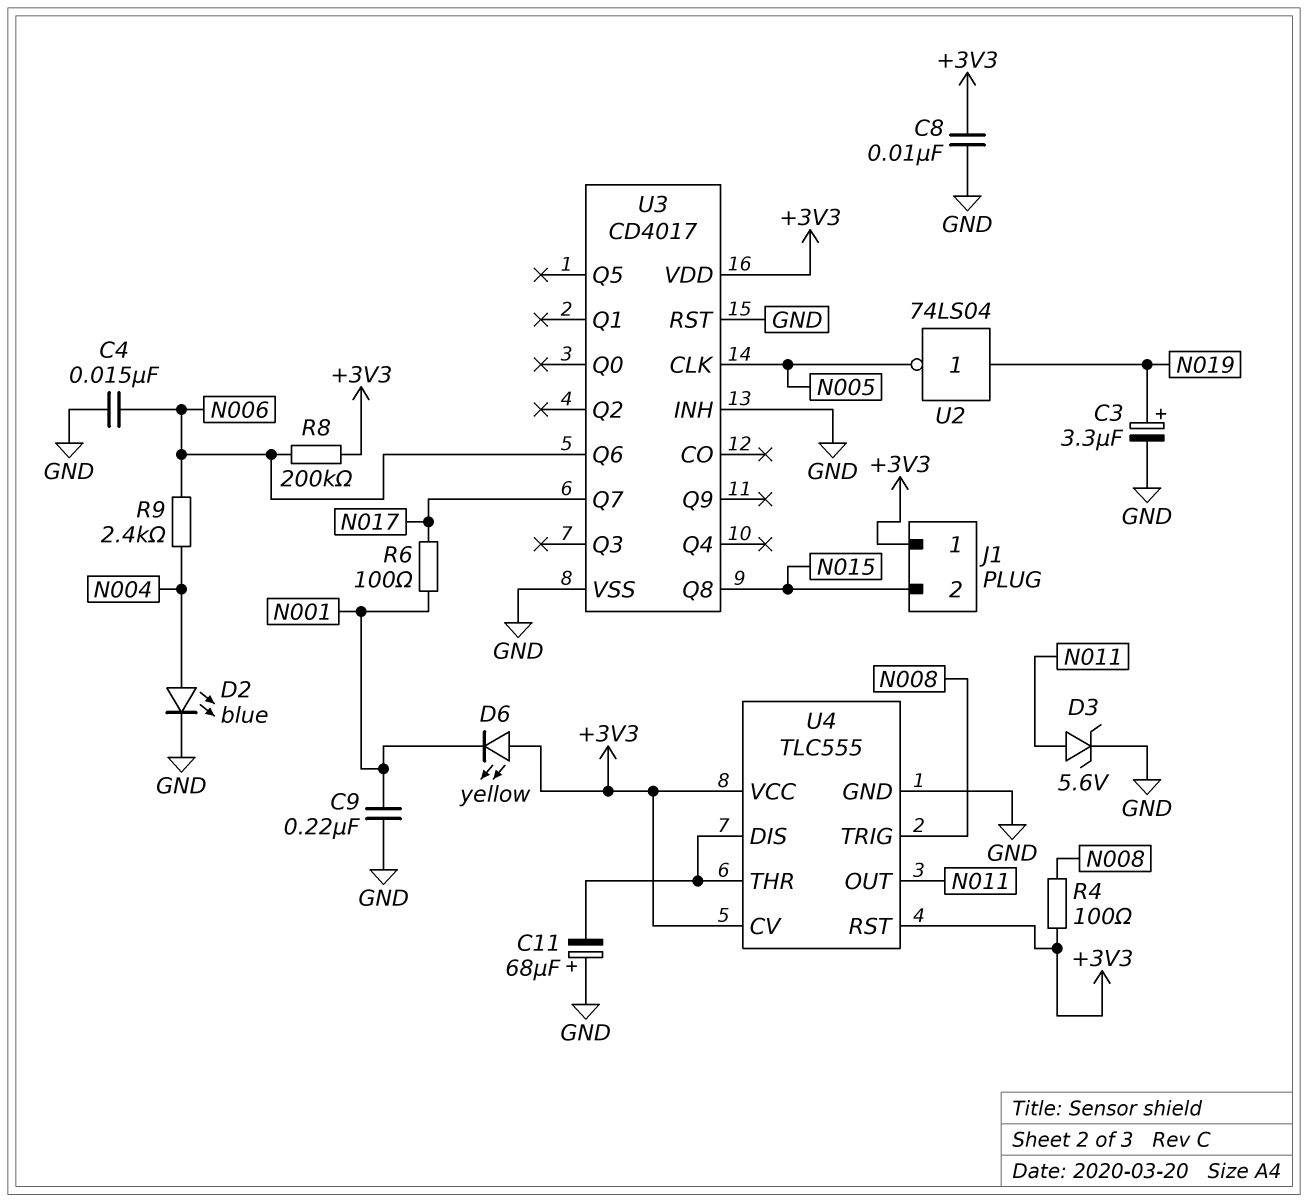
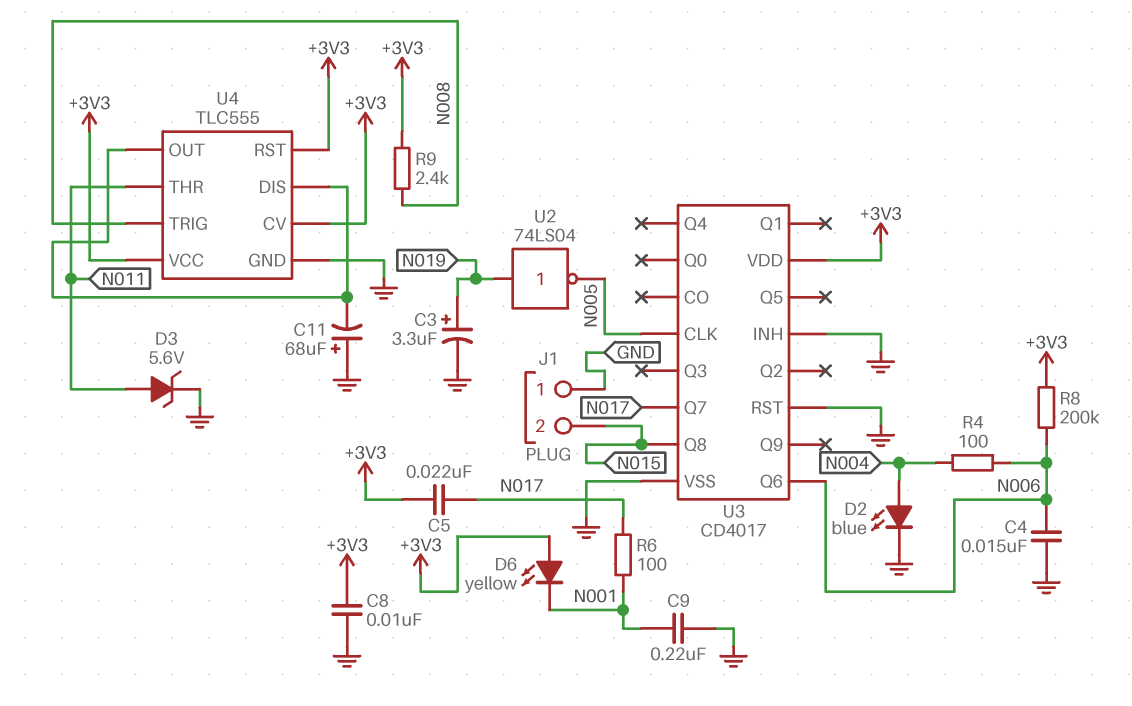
C5: none -> 22nF (+3V3, N017)
J1 pin 1: +3V3 -> GND
R4: 100 (+3V3, N008) -> 100 (N004, N006)
R9: 2.4k (N004, N006) -> 2.4k (+3V3, N008)
U4 pin OUT: N011 -> U4/DIS
U4 pin THR: U4/DIS -> N011

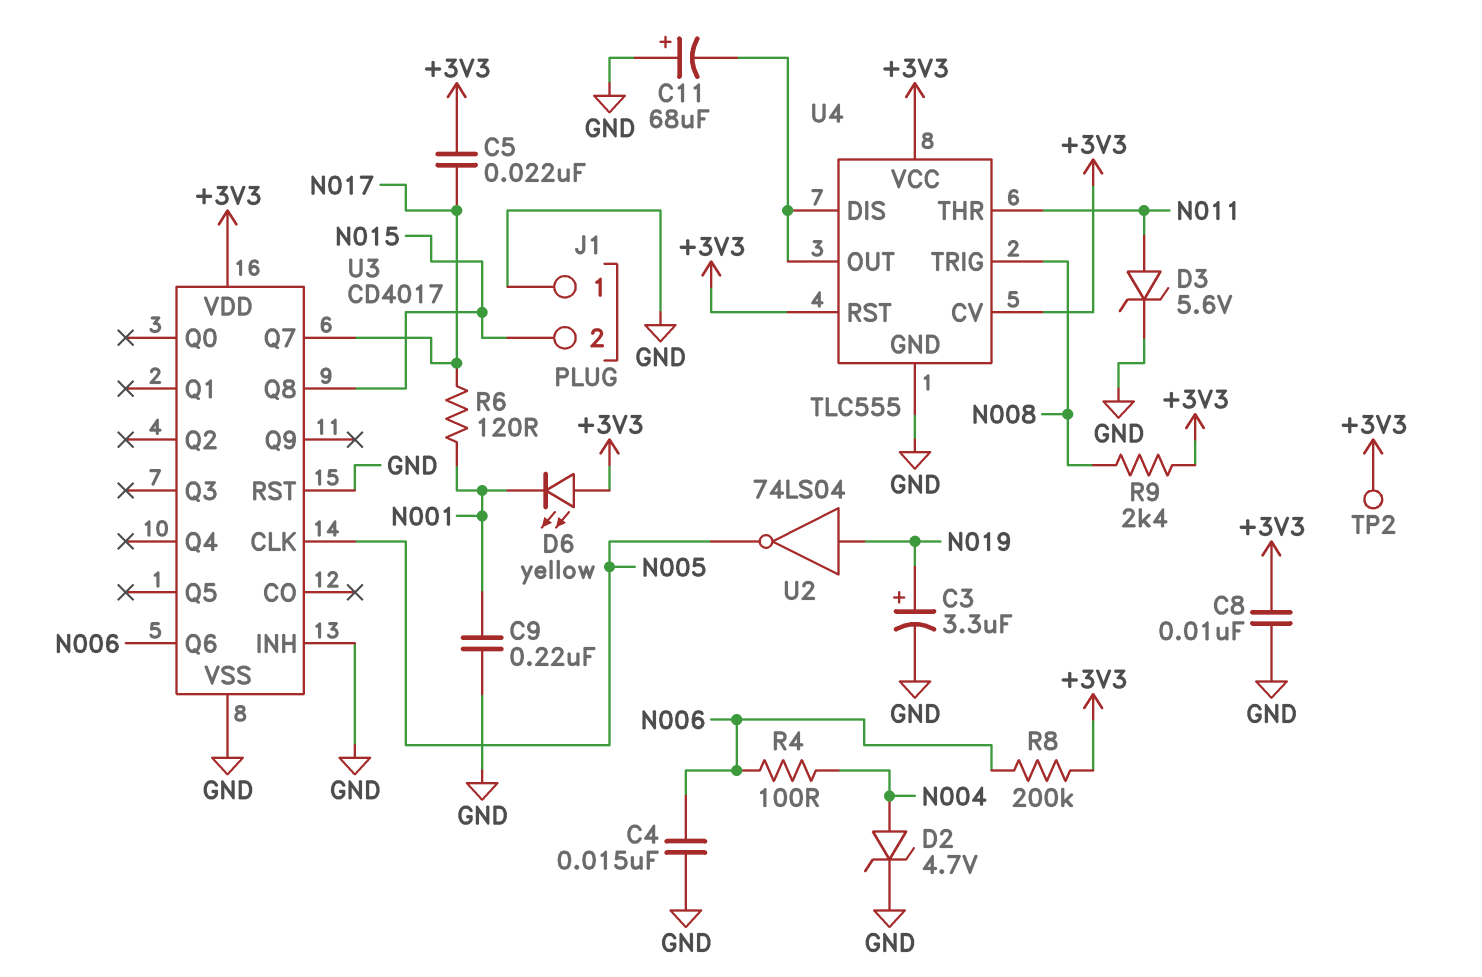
D2: LED blue (A N004, K GND) -> zener 4.7V (A N004, K GND)
R6: 100 (N001, N017) -> 120 (N001, N017)
TP2: none -> test point (+3V3)

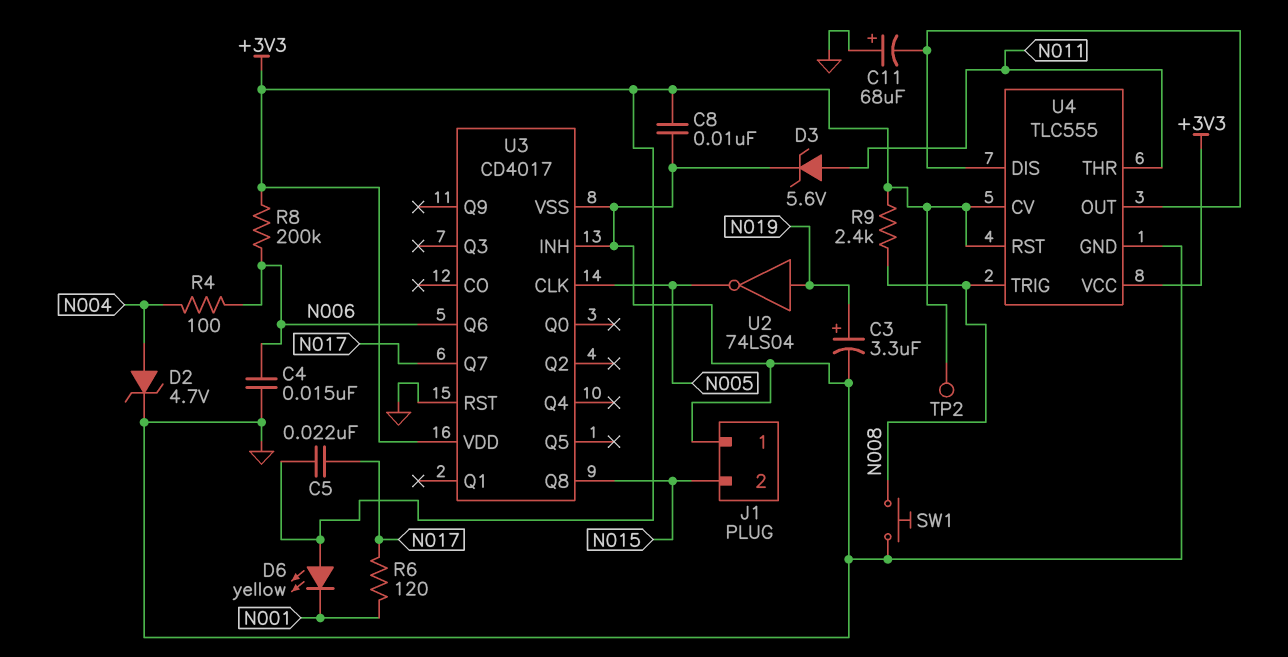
C9: 220nF (GND, N001) -> none
SW1: none -> button (GND, N008)

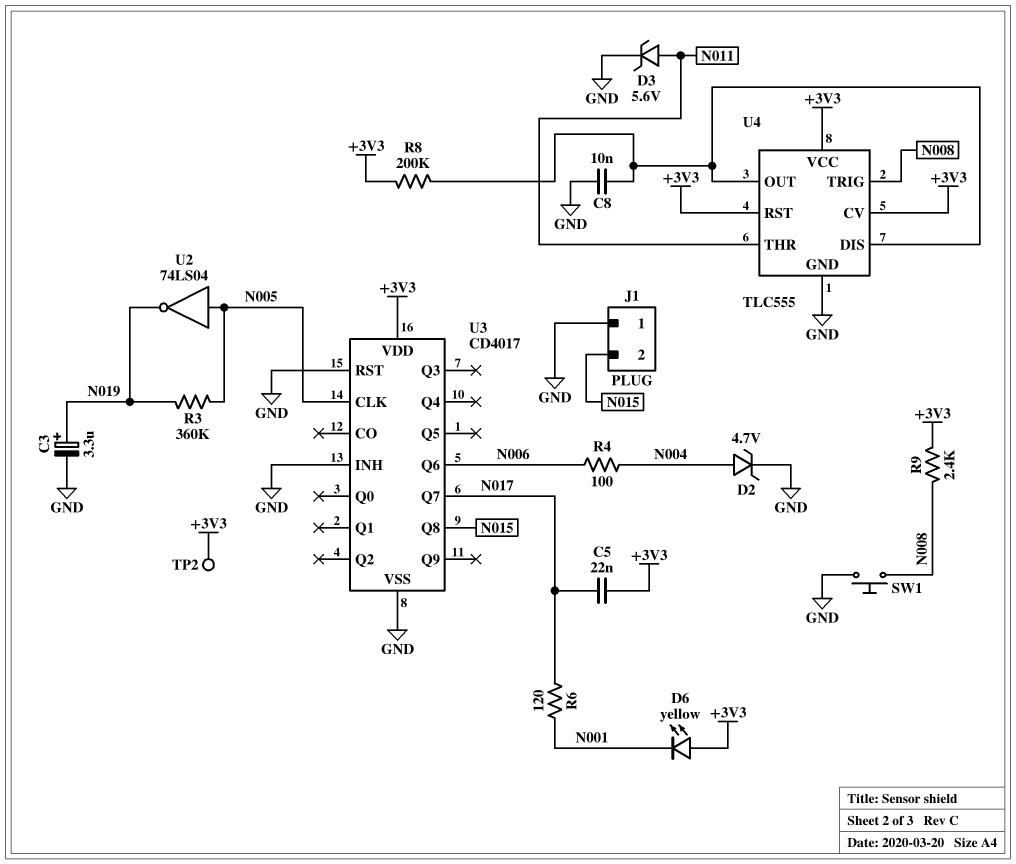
C4: 15nF (GND, N006) -> none
C8: 10nF (+3V3, GND) -> 10nF (GND, U4/DIS)
C11: 68uF (plus GND, minus U4/DIS) -> none
R3: none -> 360k (N005, N019)
R8: 200k (+3V3, N006) -> 200k (+3V3, U4/DIS)
U2: NOT 74LS04 (in N019, out N005) -> NOT 74LS04 (in N005, out N019)

